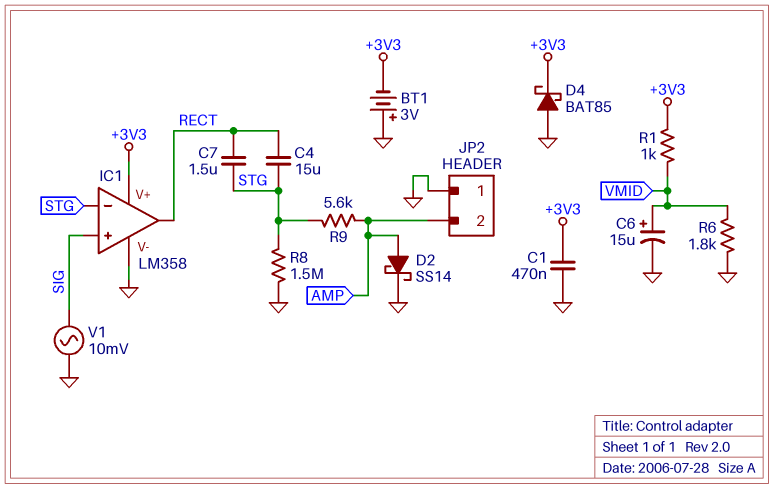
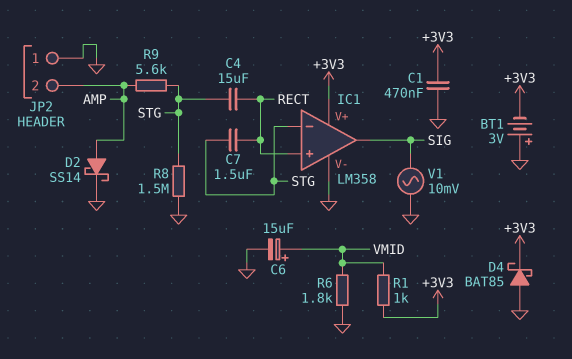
IC1 pin in+: SIG -> RECT
IC1 pin out: RECT -> SIG

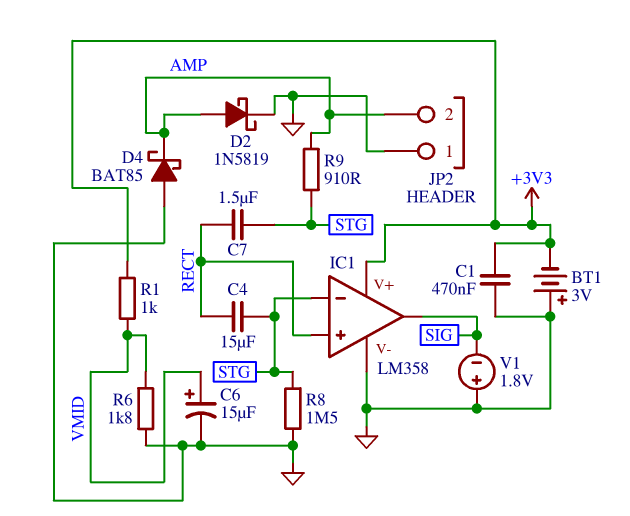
D2: schottky SS14 (A AMP, K GND) -> schottky 1N5819 (A AMP, K GND)
D4: schottky BAT85 (A GND, K +3V3) -> schottky BAT85 (A GND, K AMP)
R9: 5.6k (AMP, STG) -> 910 (AMP, STG)
V1: AC 10mV (GND, SIG) -> 1.8V (plus GND, minus SIG)

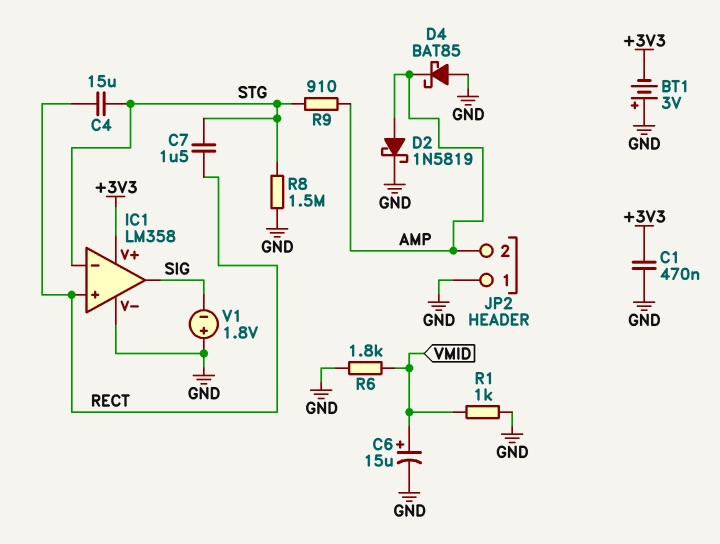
R1: 1k (+3V3, VMID) -> 1k (GND, VMID)

